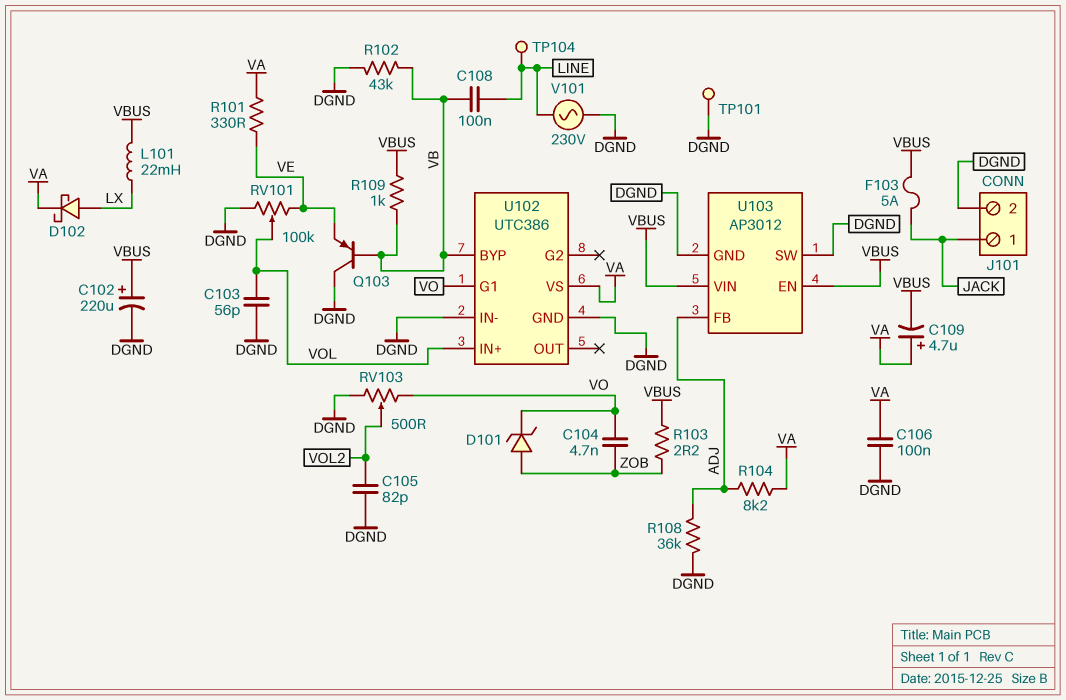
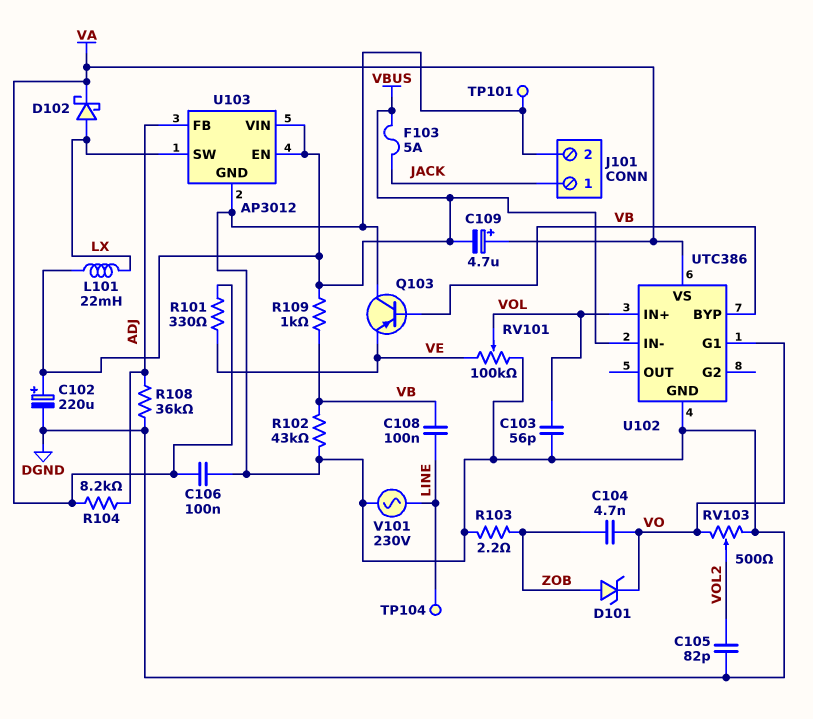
R103: 2.2 (VBUS, ZOB) -> 2.2 (DGND, ZOB)
U102 pin IN-: DGND -> VBUS
U103 pin SW: DGND -> LX

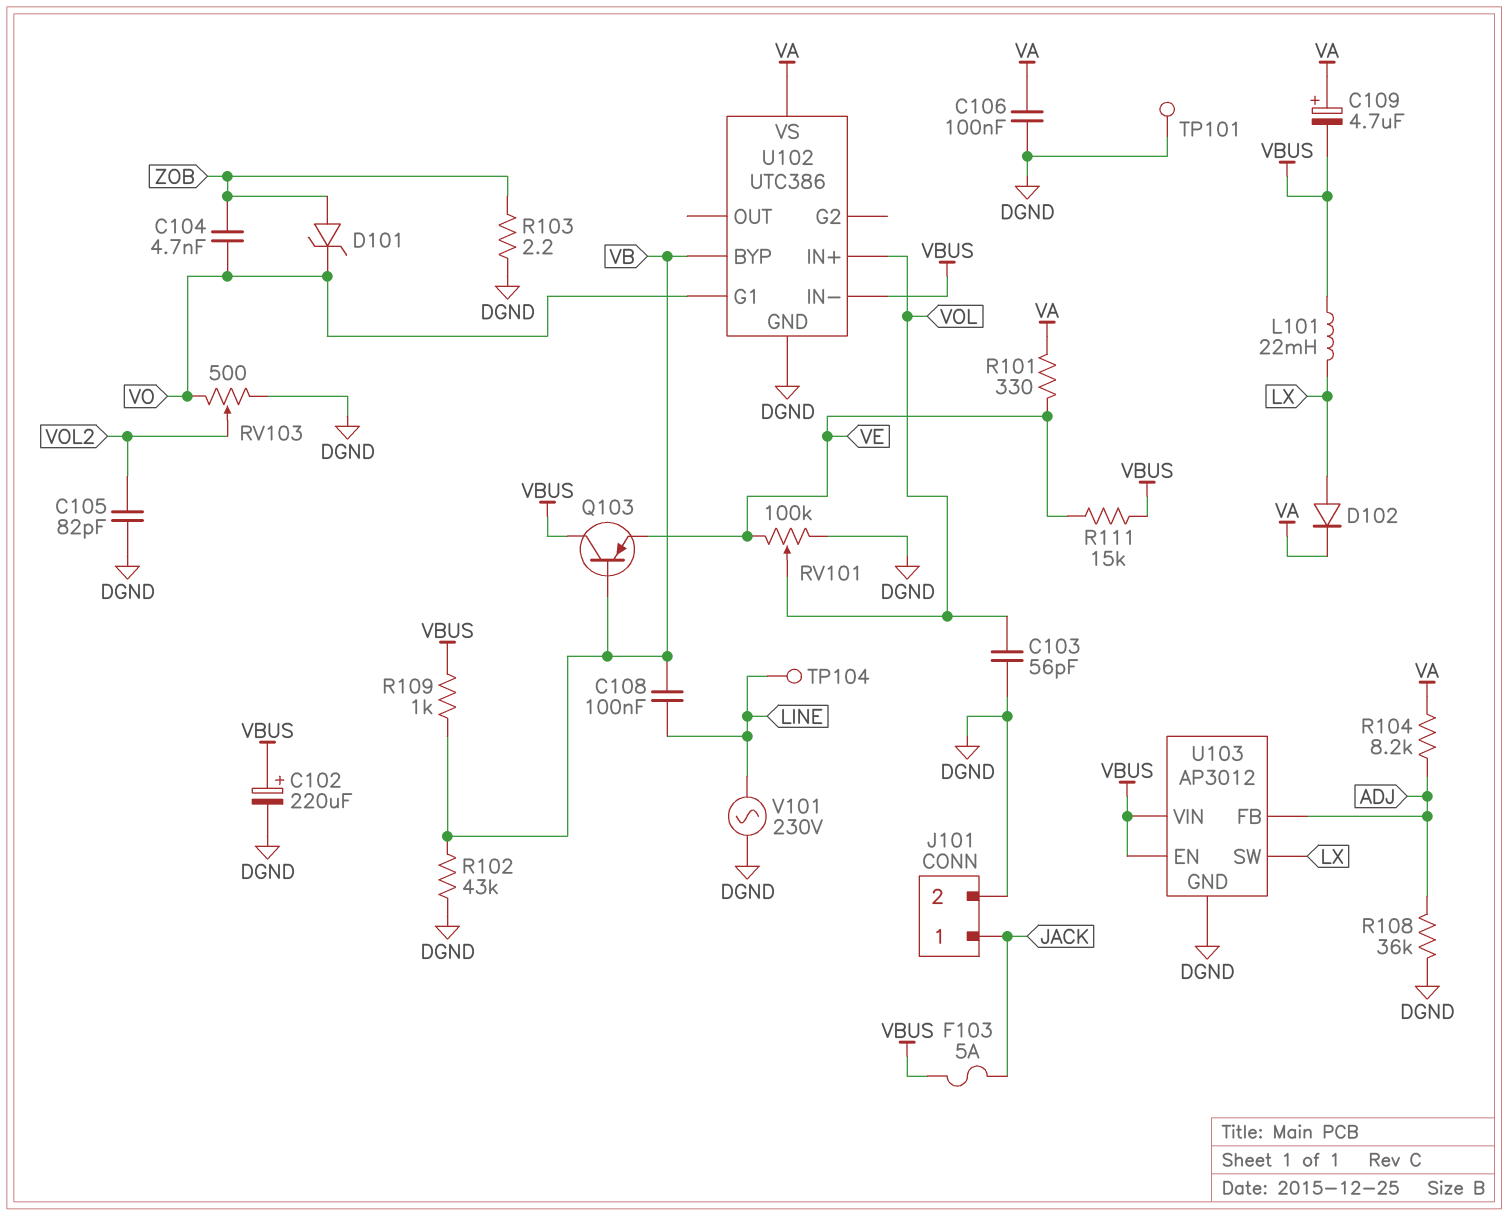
D102: schottky (A LX, K VA) -> diode (A LX, K VA)
Q103: PNP (B VB, C DGND, E VE) -> PNP (B VB, C VBUS, E VE)
R111: none -> 15k (VBUS, VE)

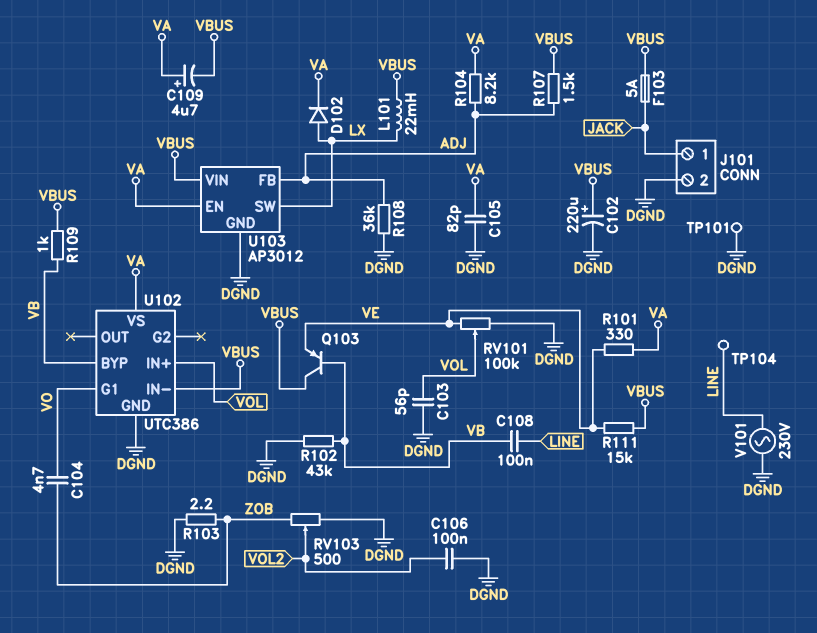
C105: 82pF (DGND, VOL2) -> 82pF (DGND, VA)
C106: 100nF (DGND, VA) -> 100nF (DGND, VOL2)
D101: zener (A ZOB, K VO) -> none
R107: none -> 1.5k (ADJ, VBUS)
RV103: 500 (DGND, VO, wiper VOL2) -> 500 (DGND, ZOB, wiper VOL2)
U103 pin EN: VBUS -> VA

